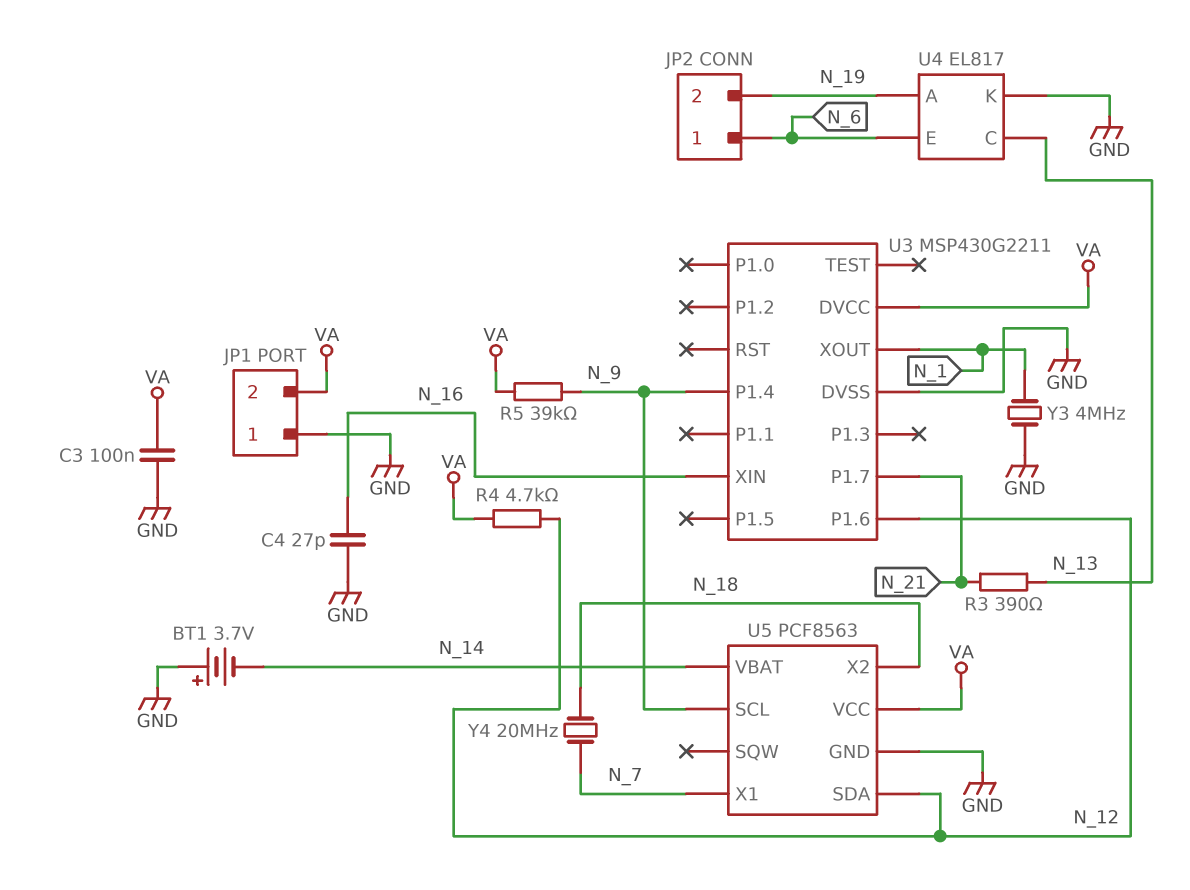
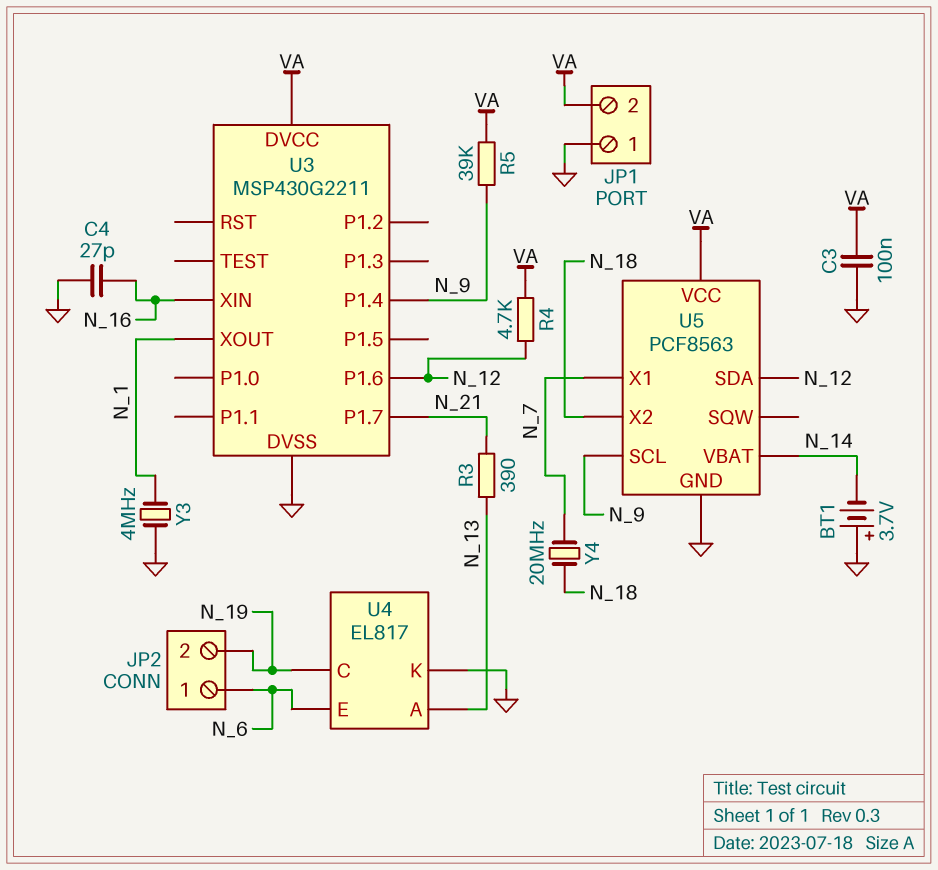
U4 pin A: N_19 -> N_13
U4 pin C: N_13 -> N_19

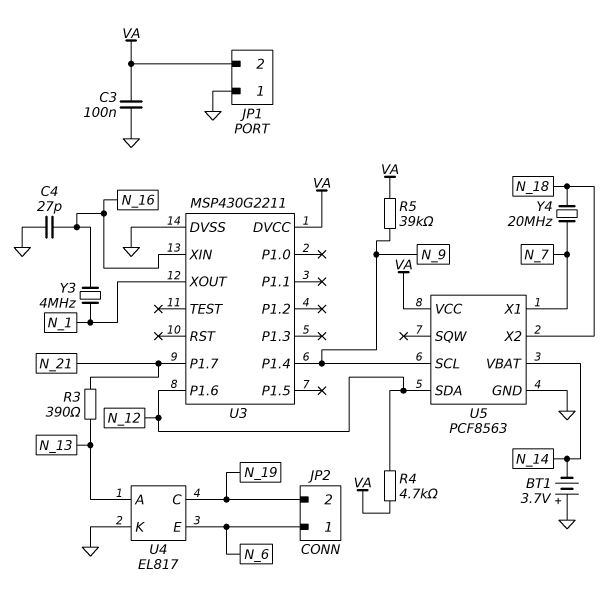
Y3: 4MHz (GND, N_1) -> 4MHz (N_1, N_16)

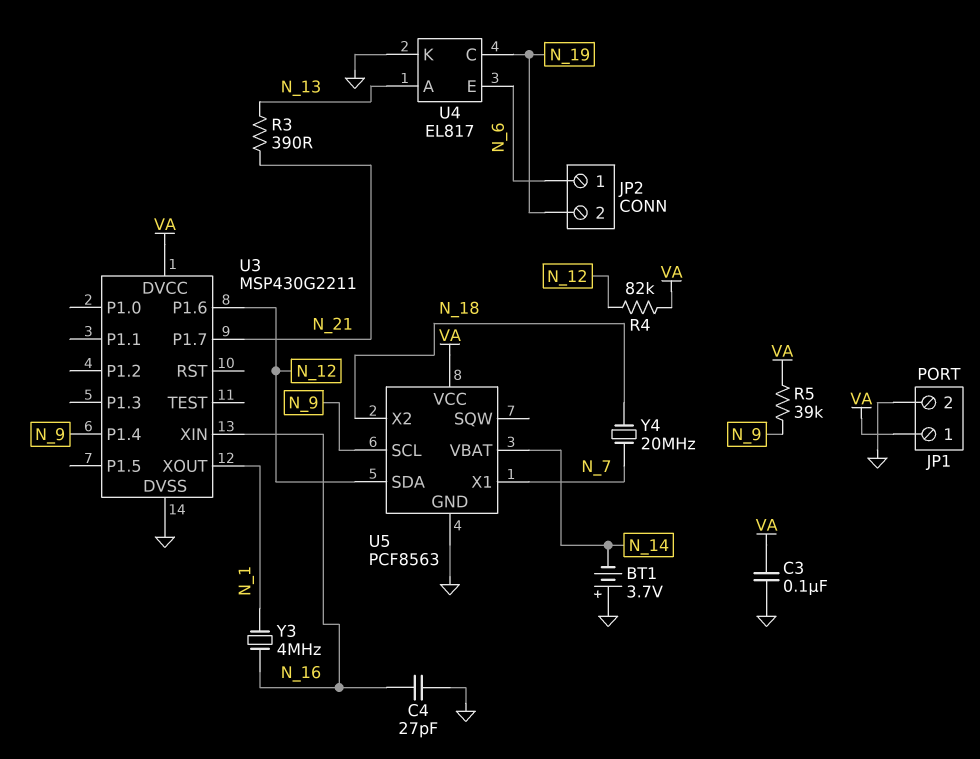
JP1 pin 1: GND -> VA
JP1 pin 2: VA -> GND
R4: 4.7k (N_12, VA) -> 82k (N_12, VA)

